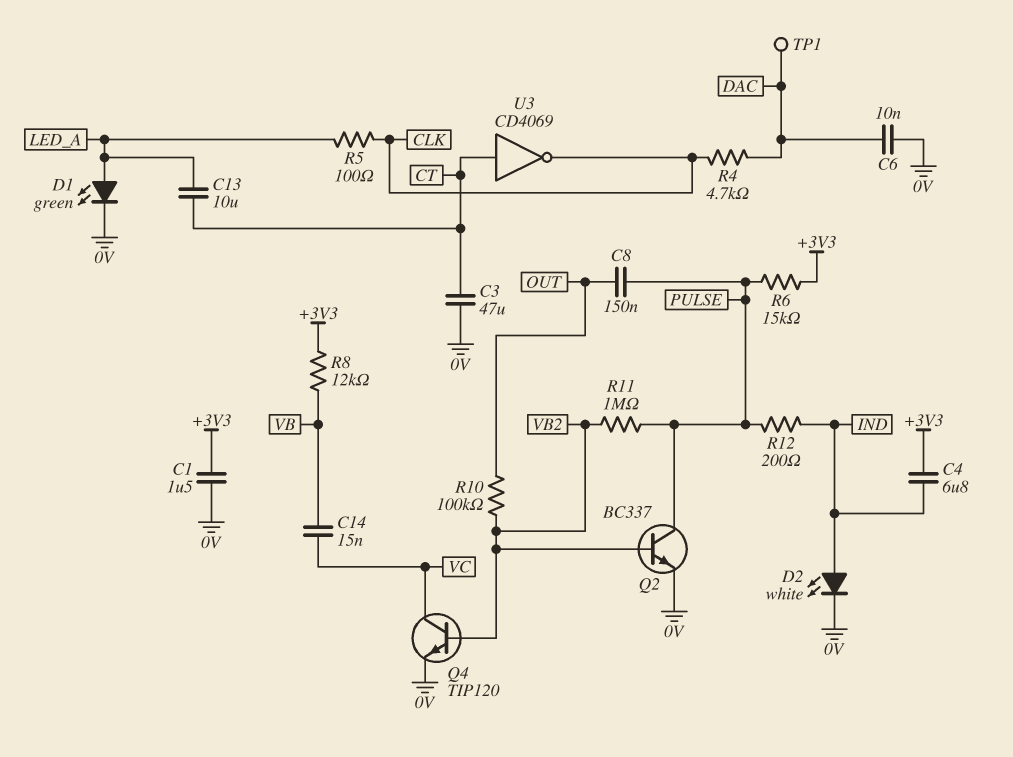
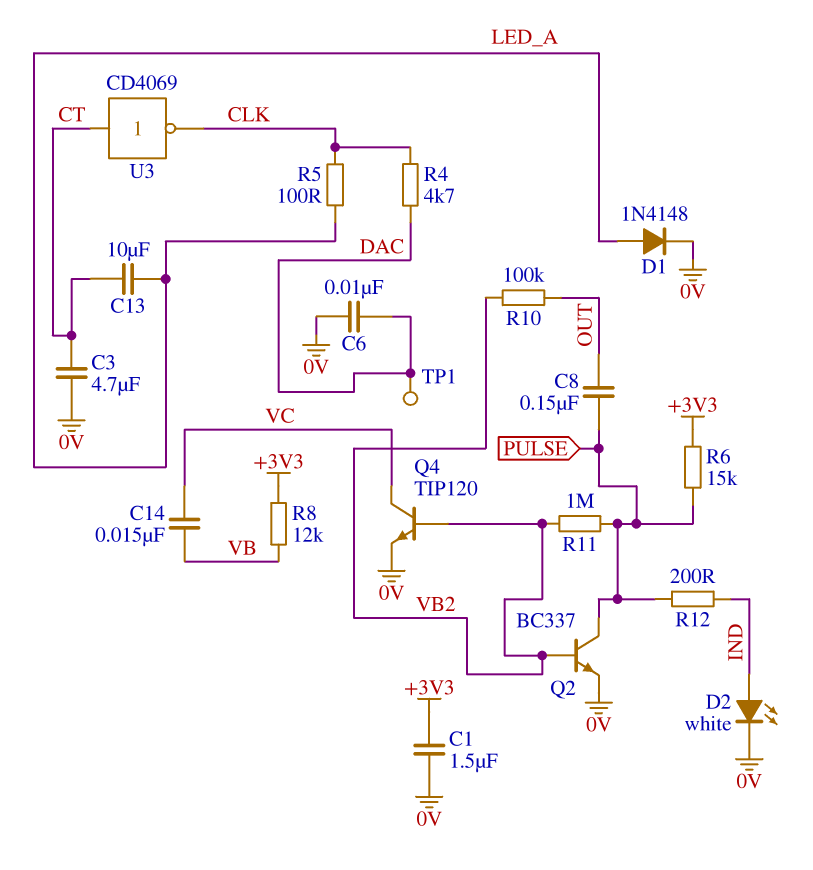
C3: 47uF (0V, CT) -> 4.7uF (0V, CT)
C4: 6.8uF (+3V3, IND) -> none
D1: LED green (A LED_A, K 0V) -> diode 1N4148 (A LED_A, K 0V)

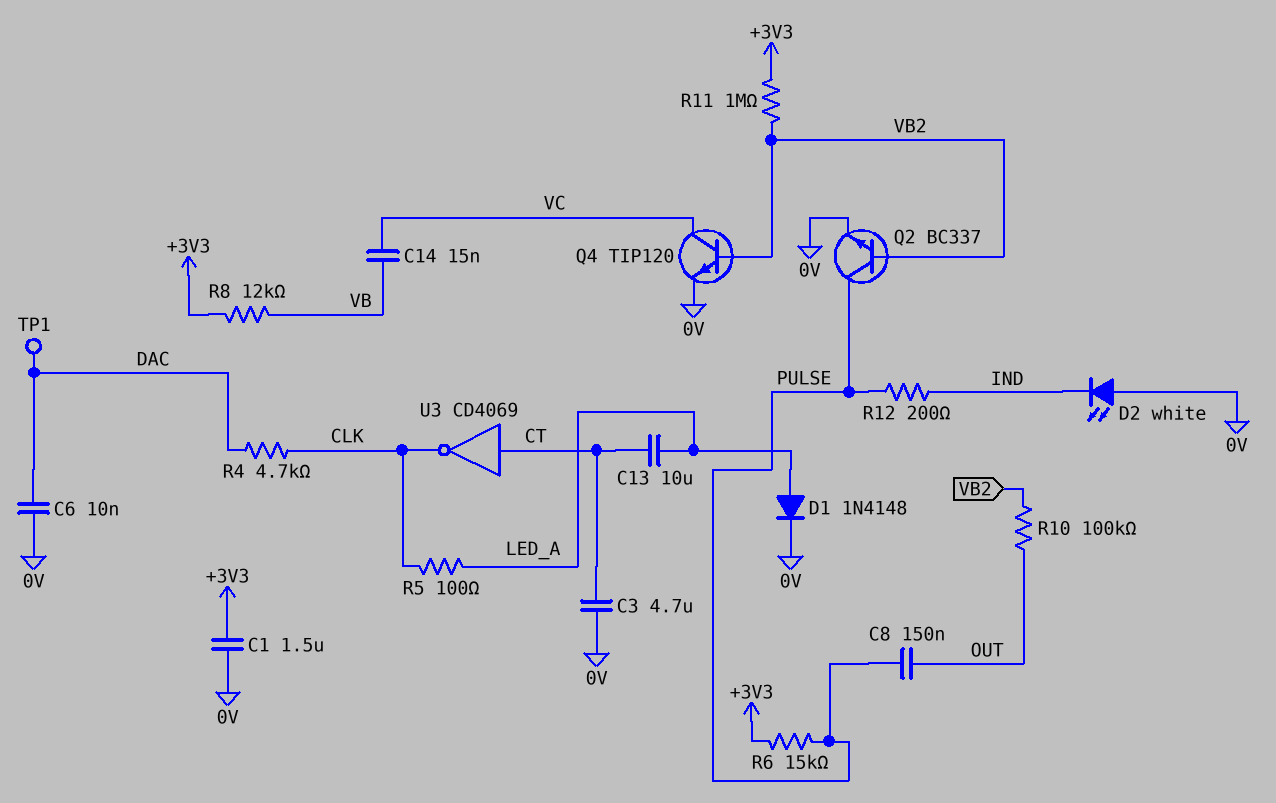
D2: LED white (A IND, K 0V) -> LED white (A 0V, K IND)
R11: 1M (PULSE, VB2) -> 1M (+3V3, VB2)

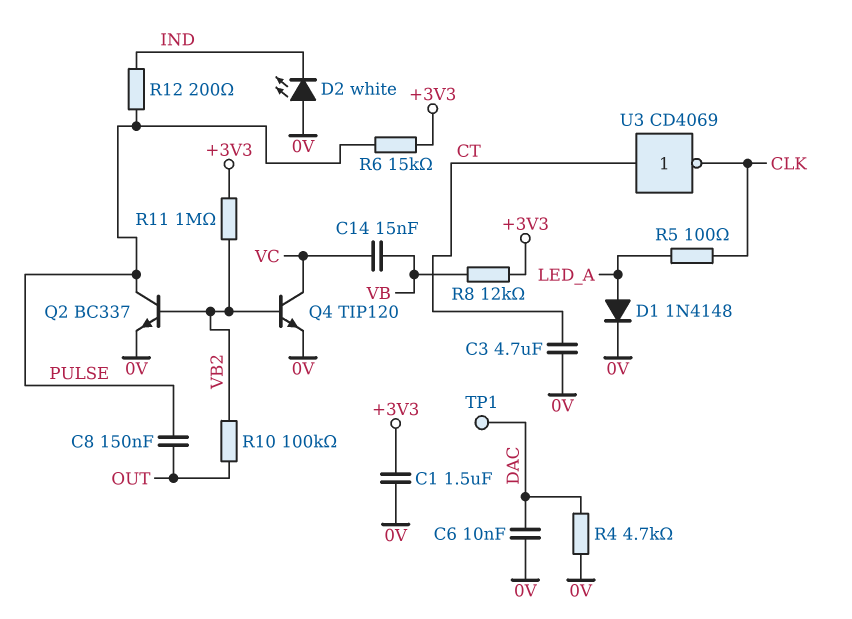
C13: 10uF (CT, LED_A) -> none
R4: 4.7k (CLK, DAC) -> 4.7k (0V, DAC)

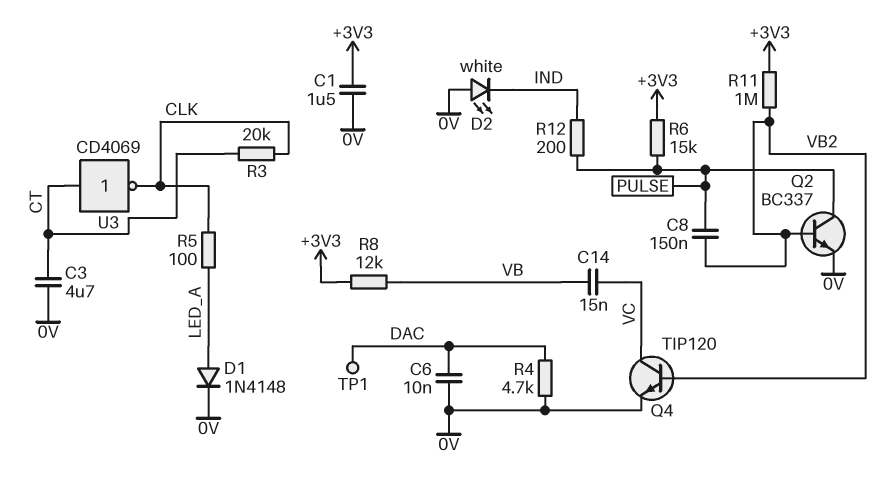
C8: 150nF (OUT, PULSE) -> 150nF (PULSE, VB2)
R3: none -> 20k (CLK, CT)
R10: 100k (OUT, VB2) -> none

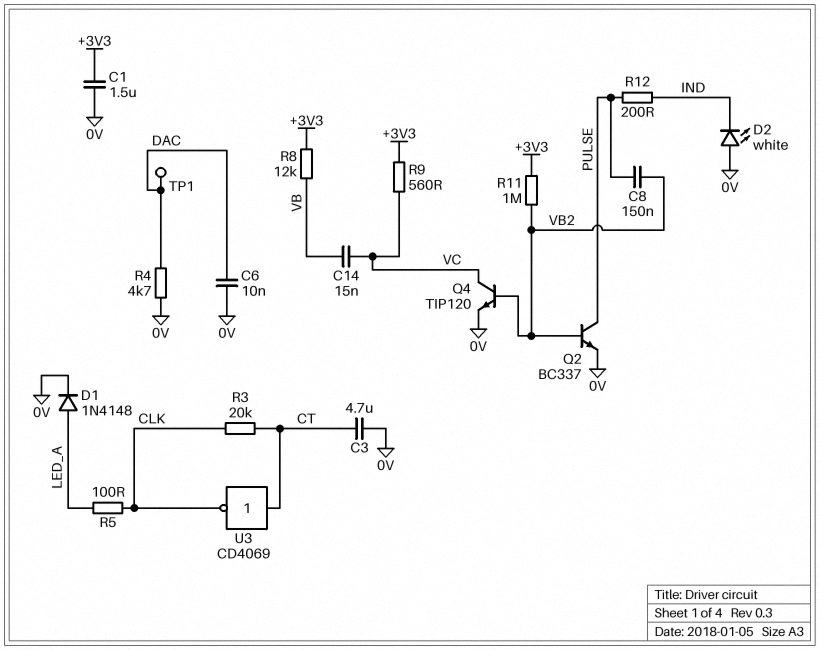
R6: 15k (+3V3, PULSE) -> none
R9: none -> 560 (+3V3, VC)

